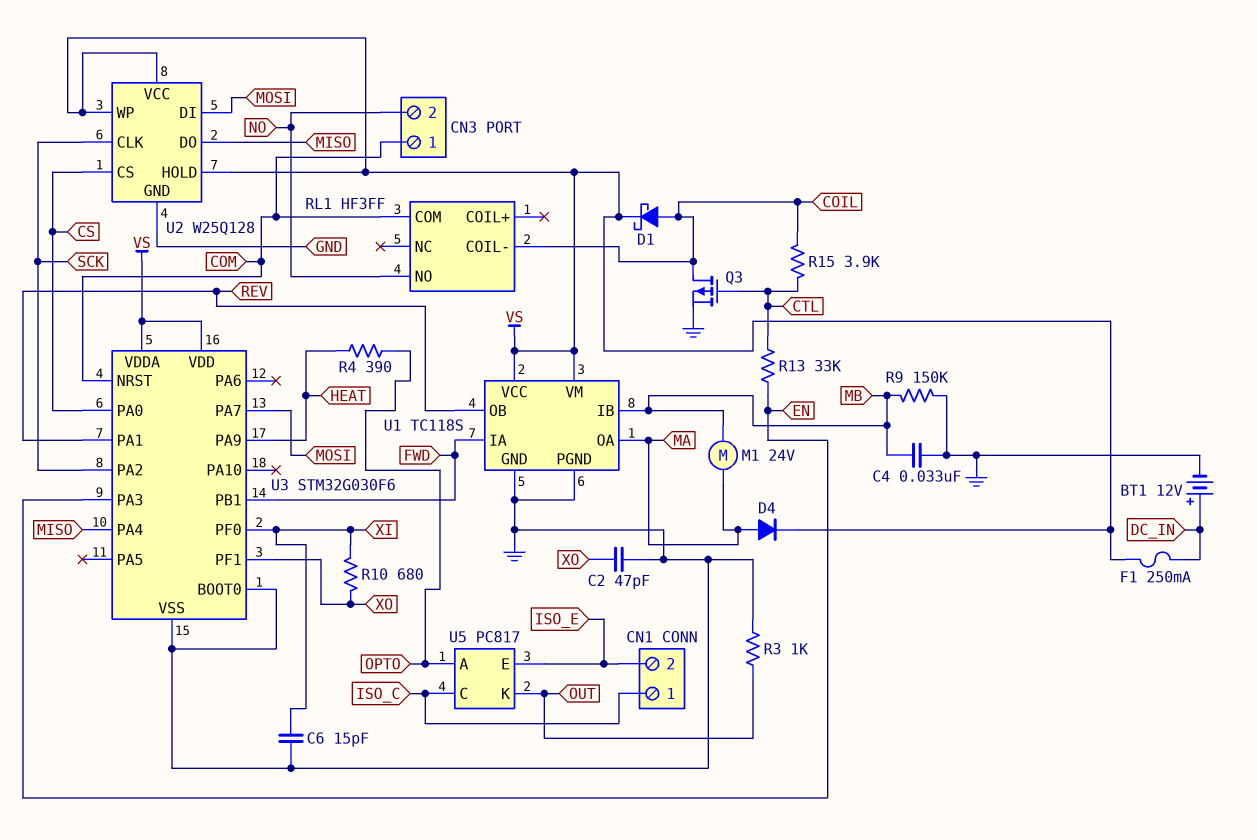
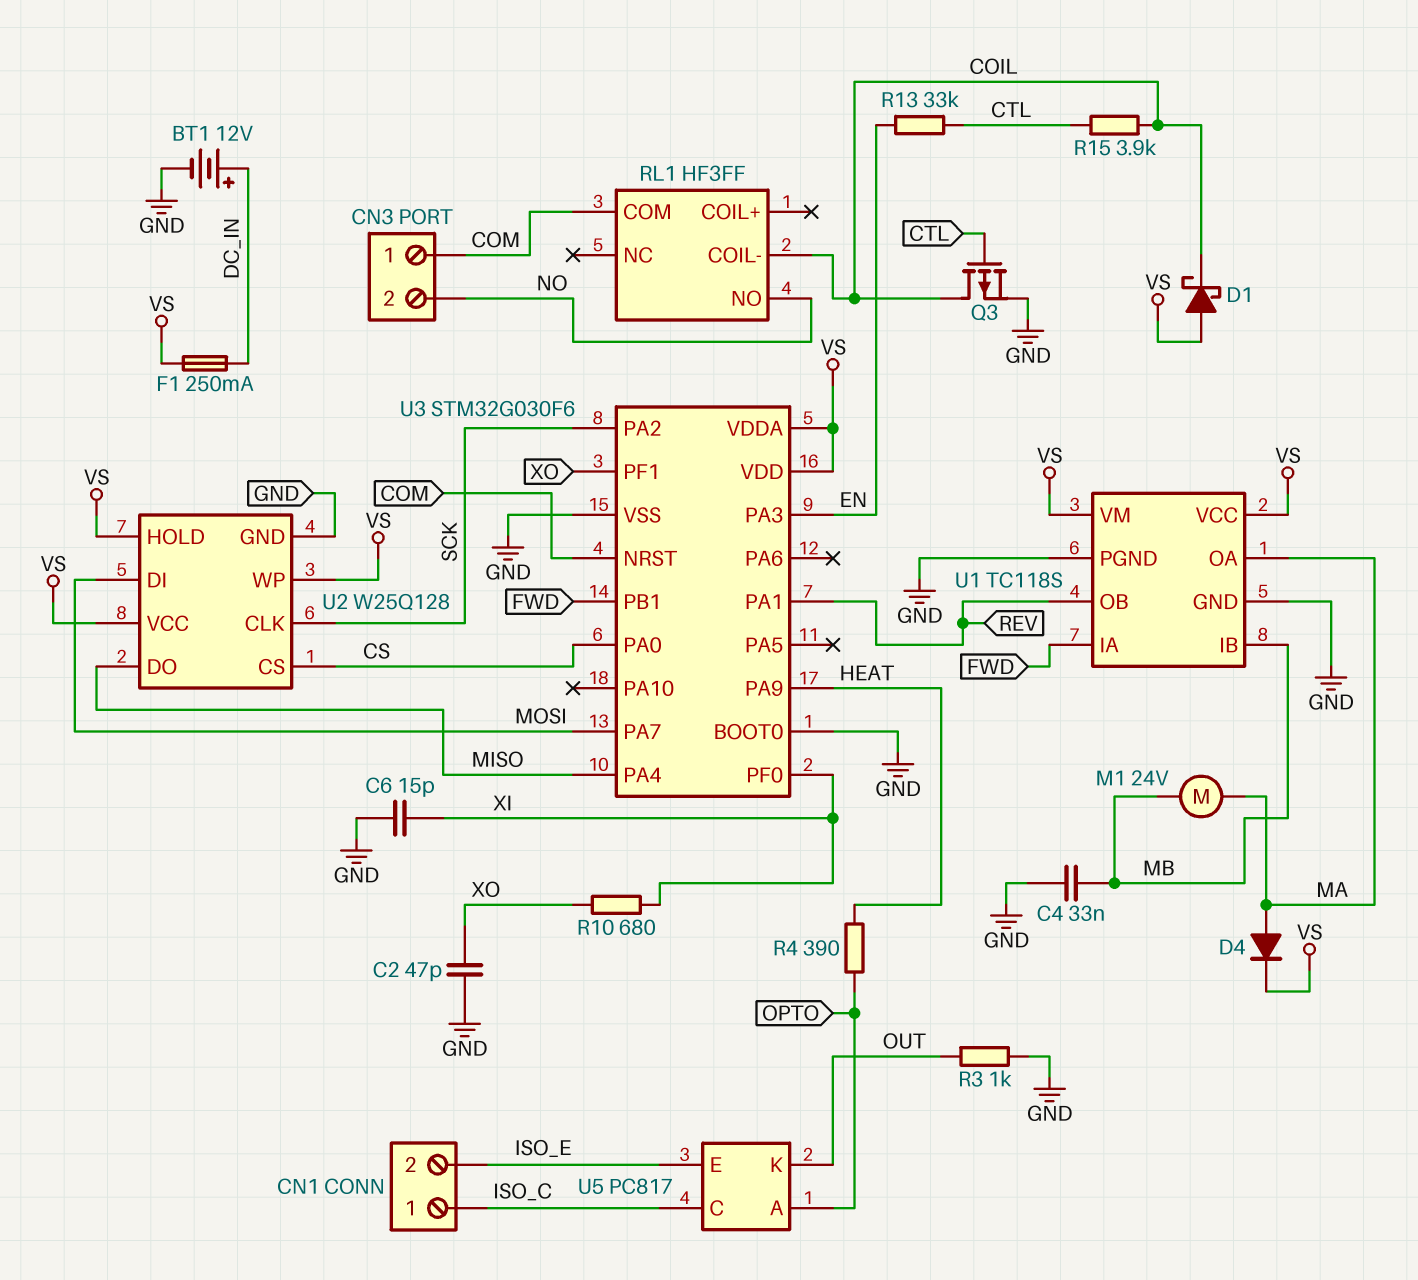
D1: schottky (A COIL, K VS) -> schottky (A VS, K COIL)
R9: 150k (GND, MB) -> none

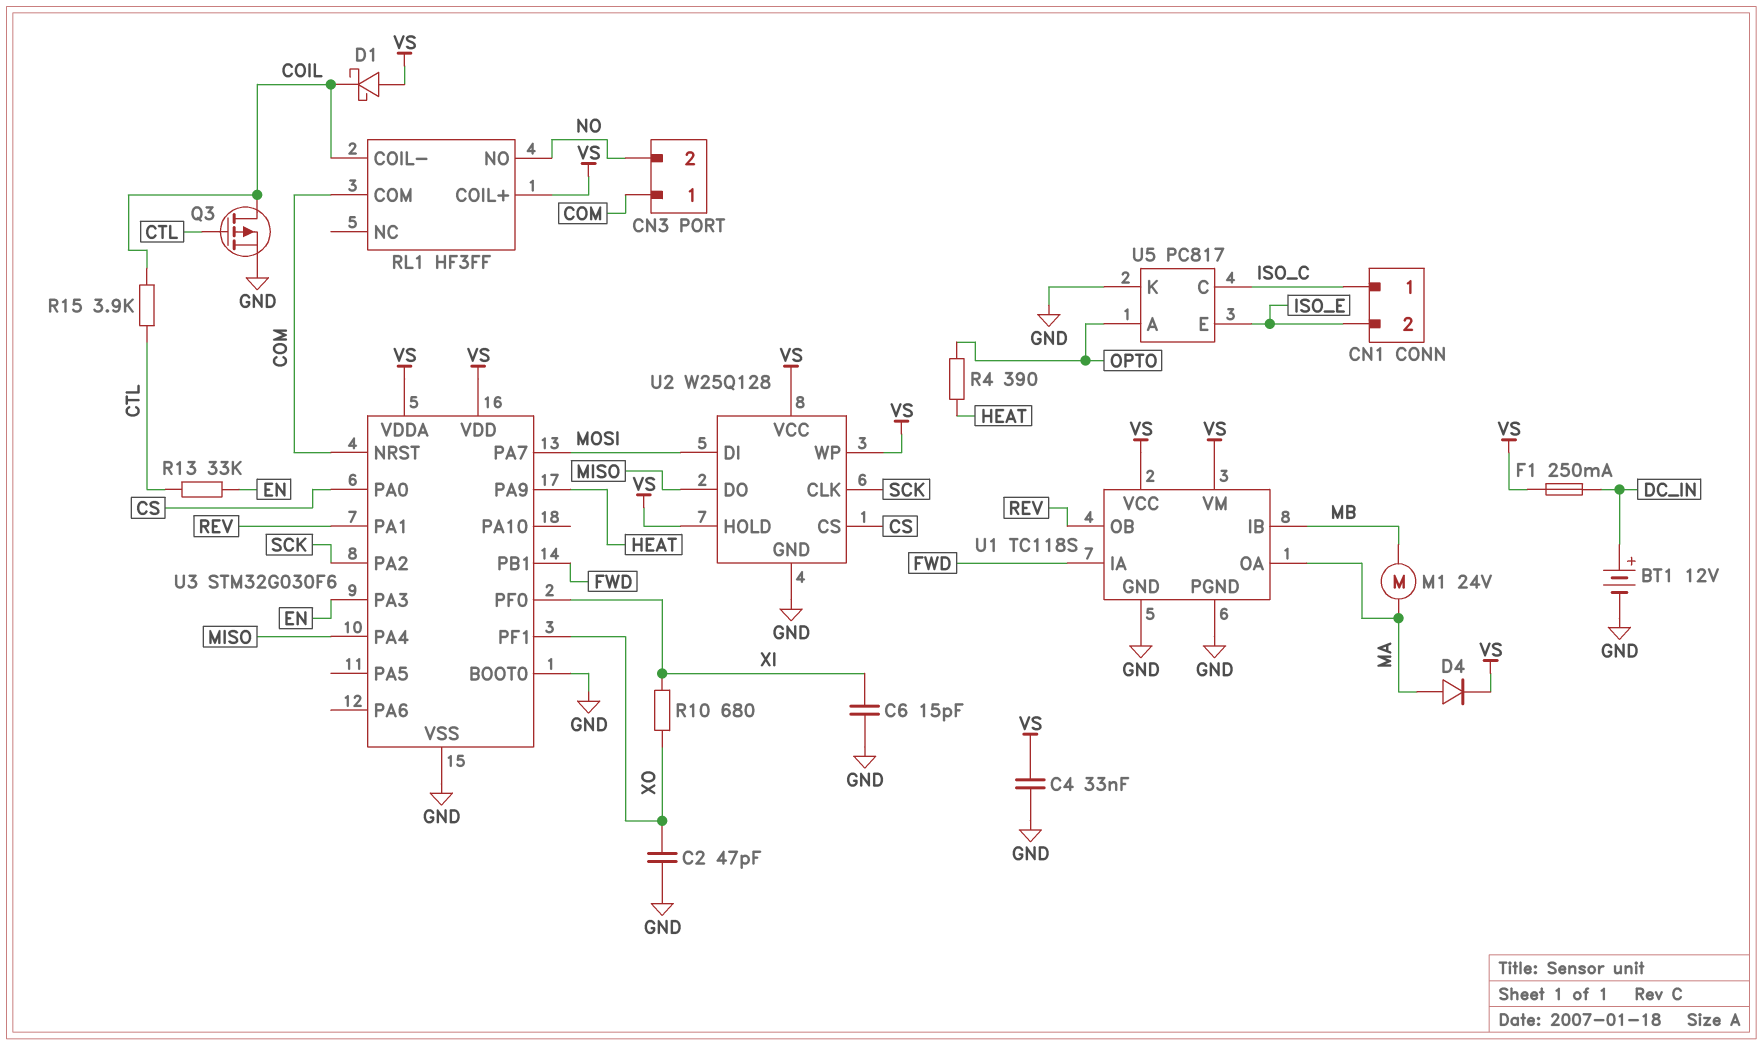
C4: 33nF (GND, MB) -> 33nF (GND, VS)
R3: 1k (GND, OUT) -> none
RL1 pin COIL+: none -> VS
U5 pin K: OUT -> GND

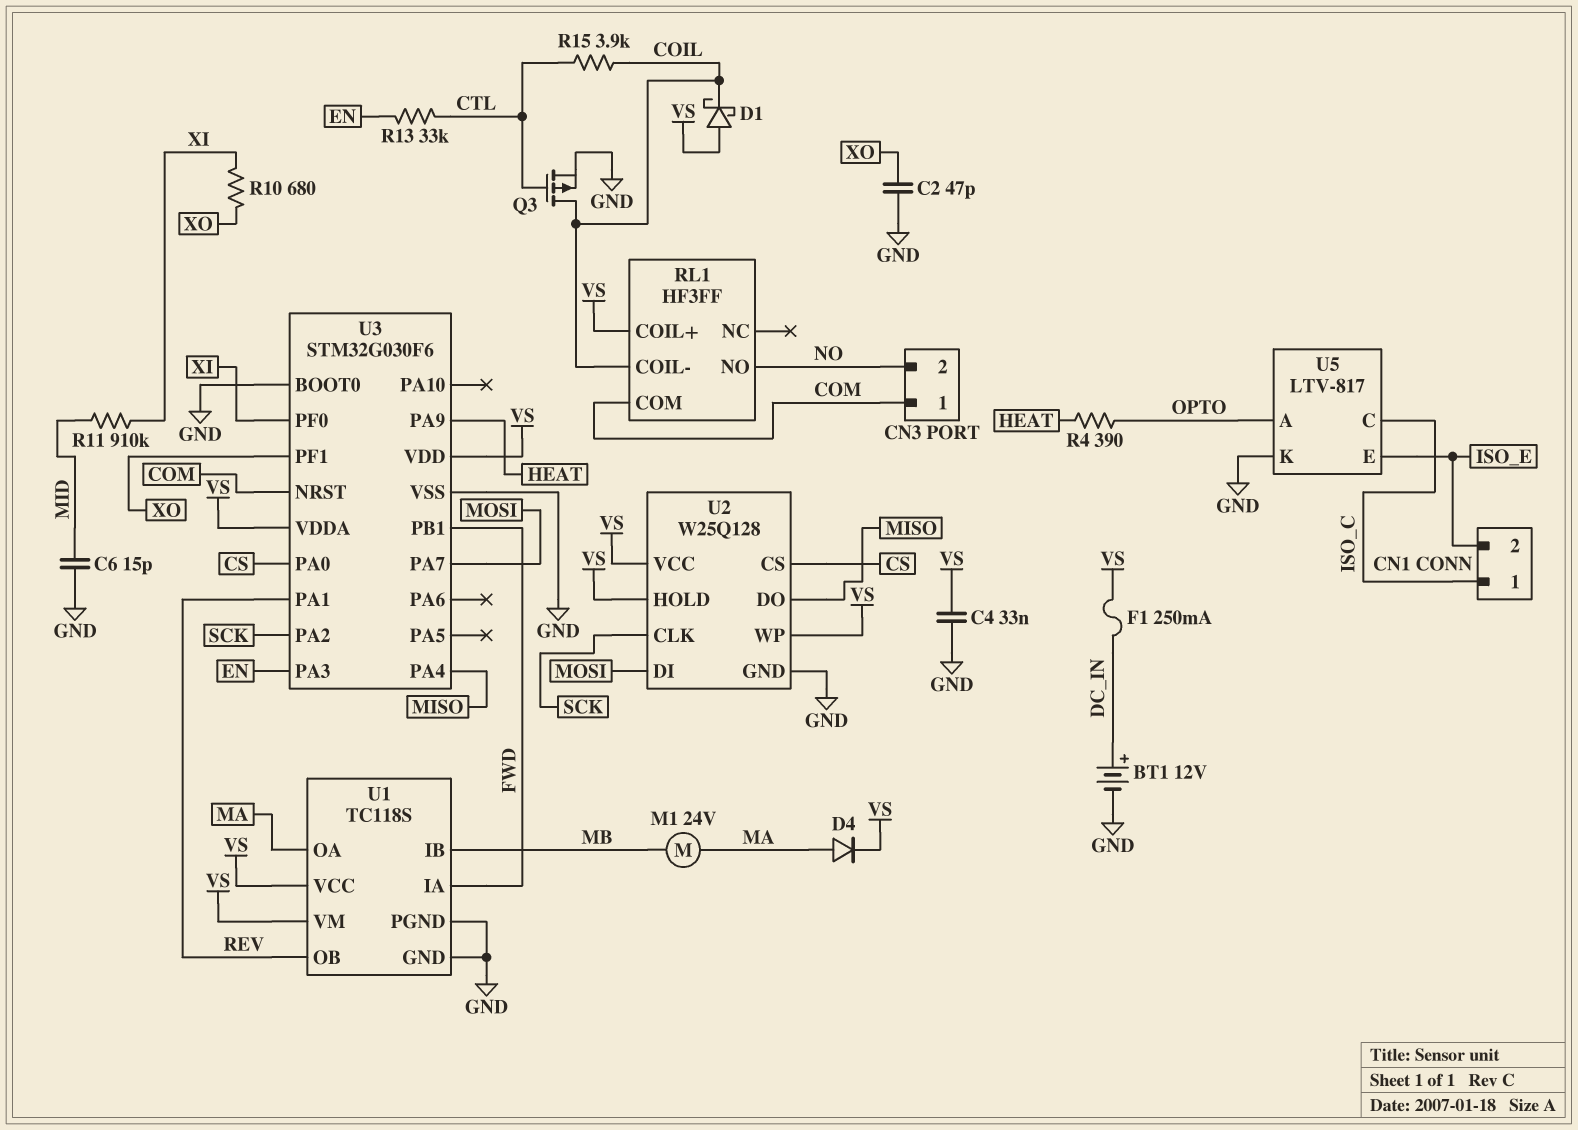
C6: 15pF (GND, XI) -> 15pF (GND, MID)
R11: none -> 910k (MID, XI)
U5: PC817 -> LTV-817

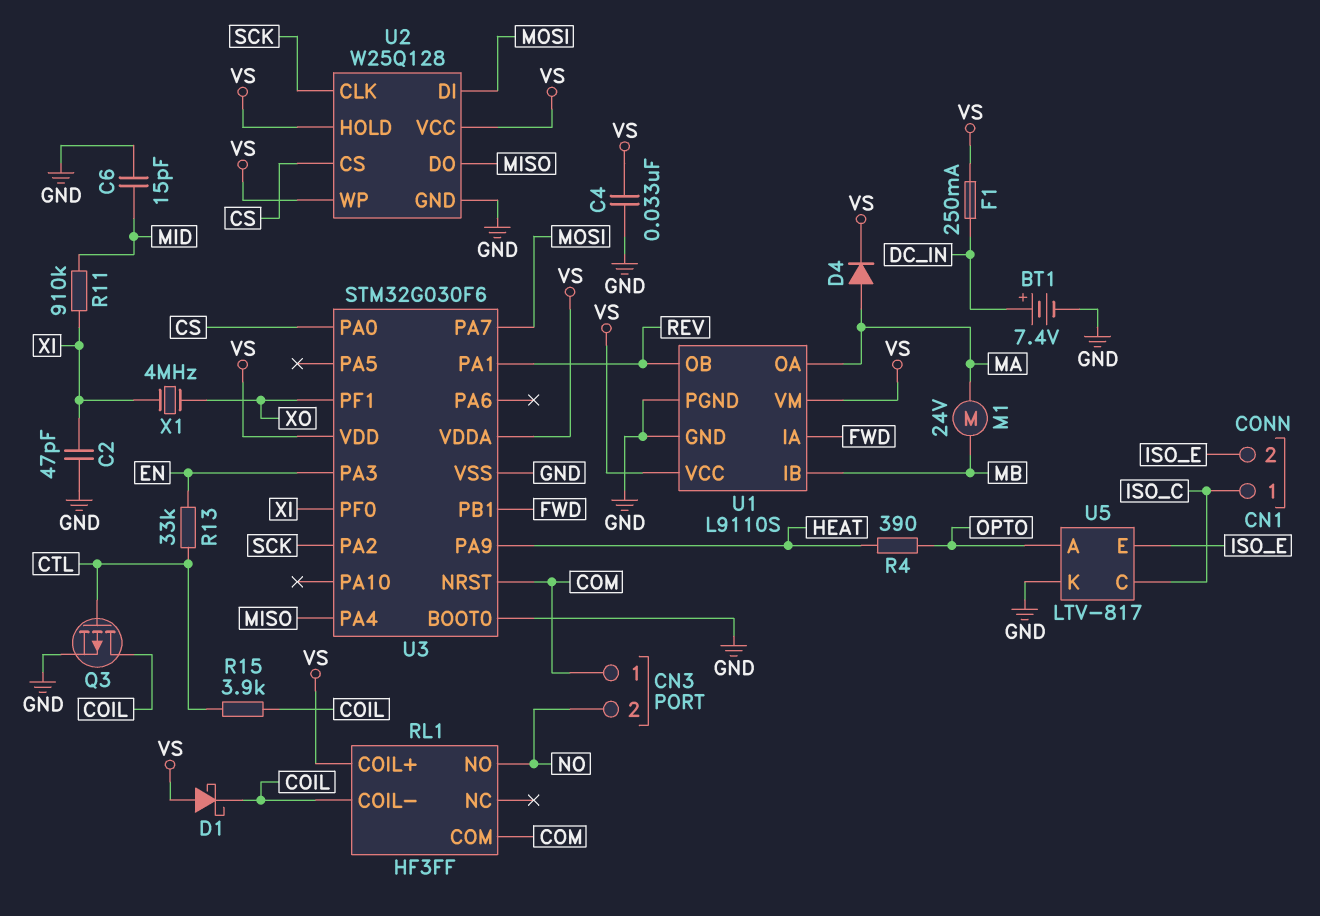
BT1: 12V (plus DC_IN, minus GND) -> 7.4V (plus DC_IN, minus GND)
C2: 47pF (GND, XO) -> 47pF (GND, XI)
R10: 680 (XI, XO) -> none
U1: TC118S -> L9110S
X1: none -> 4MHz (XI, XO)

